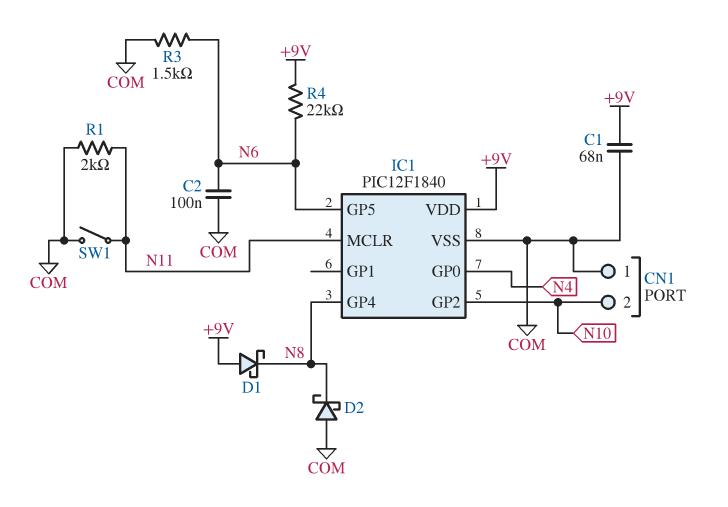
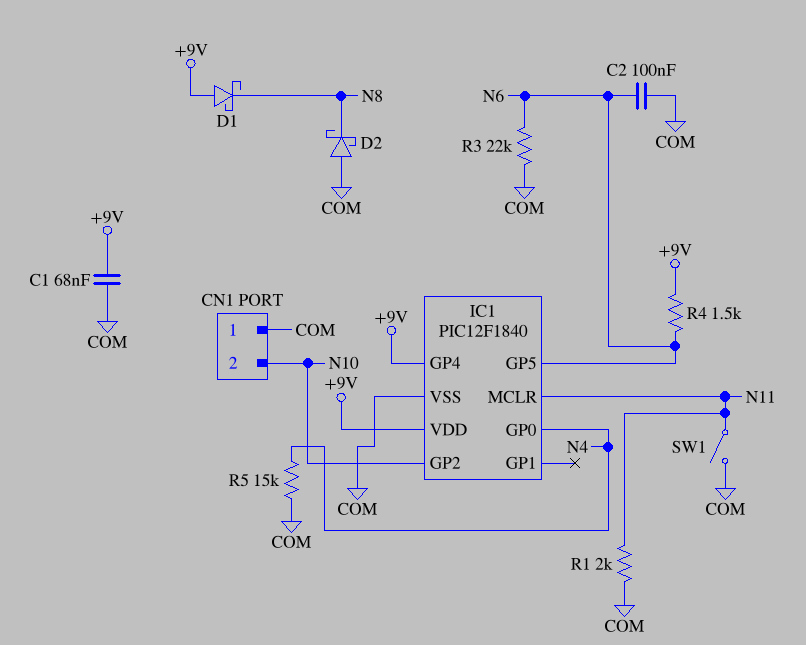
IC1 pin GP4: N8 -> +9V
R3: 1.5k (COM, N6) -> 22k (COM, N6)
R4: 22k (+9V, N6) -> 1.5k (+9V, N6)
R5: none -> 15k (COM, N4)

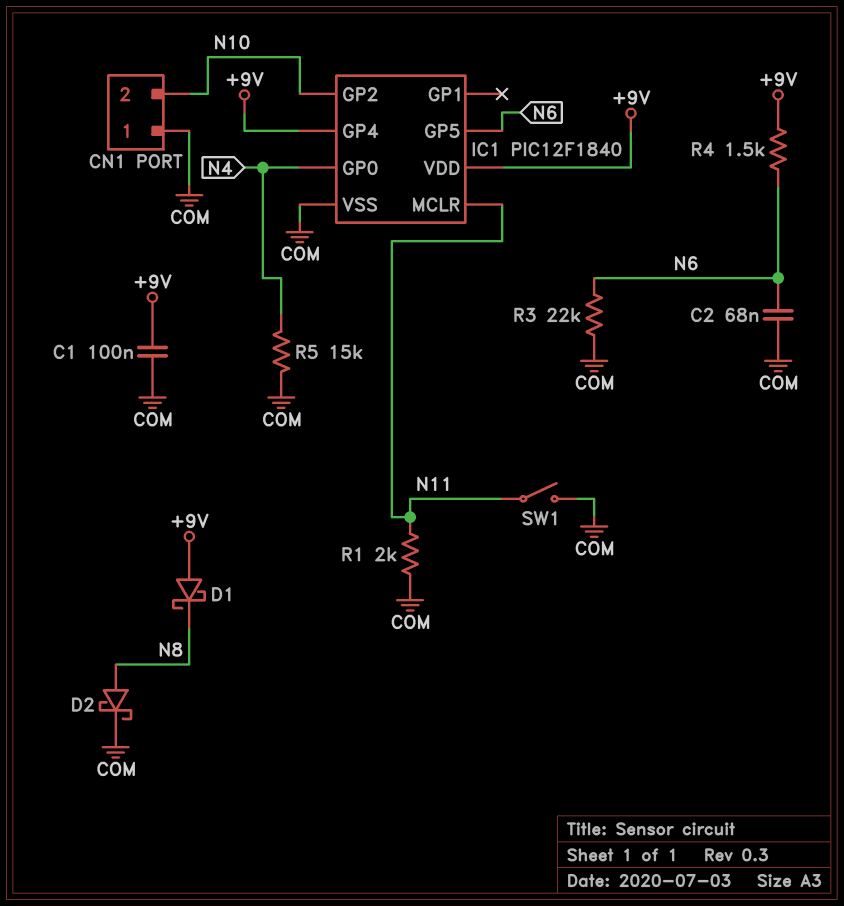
C1: 68nF (+9V, COM) -> 100nF (+9V, COM)
C2: 100nF (COM, N6) -> 68nF (COM, N6)
D2: schottky (A COM, K N8) -> schottky (A N8, K COM)

